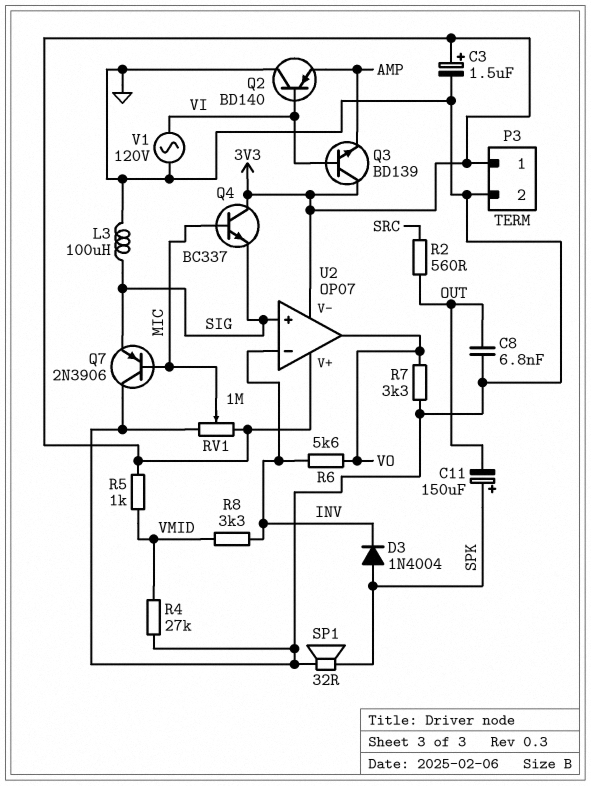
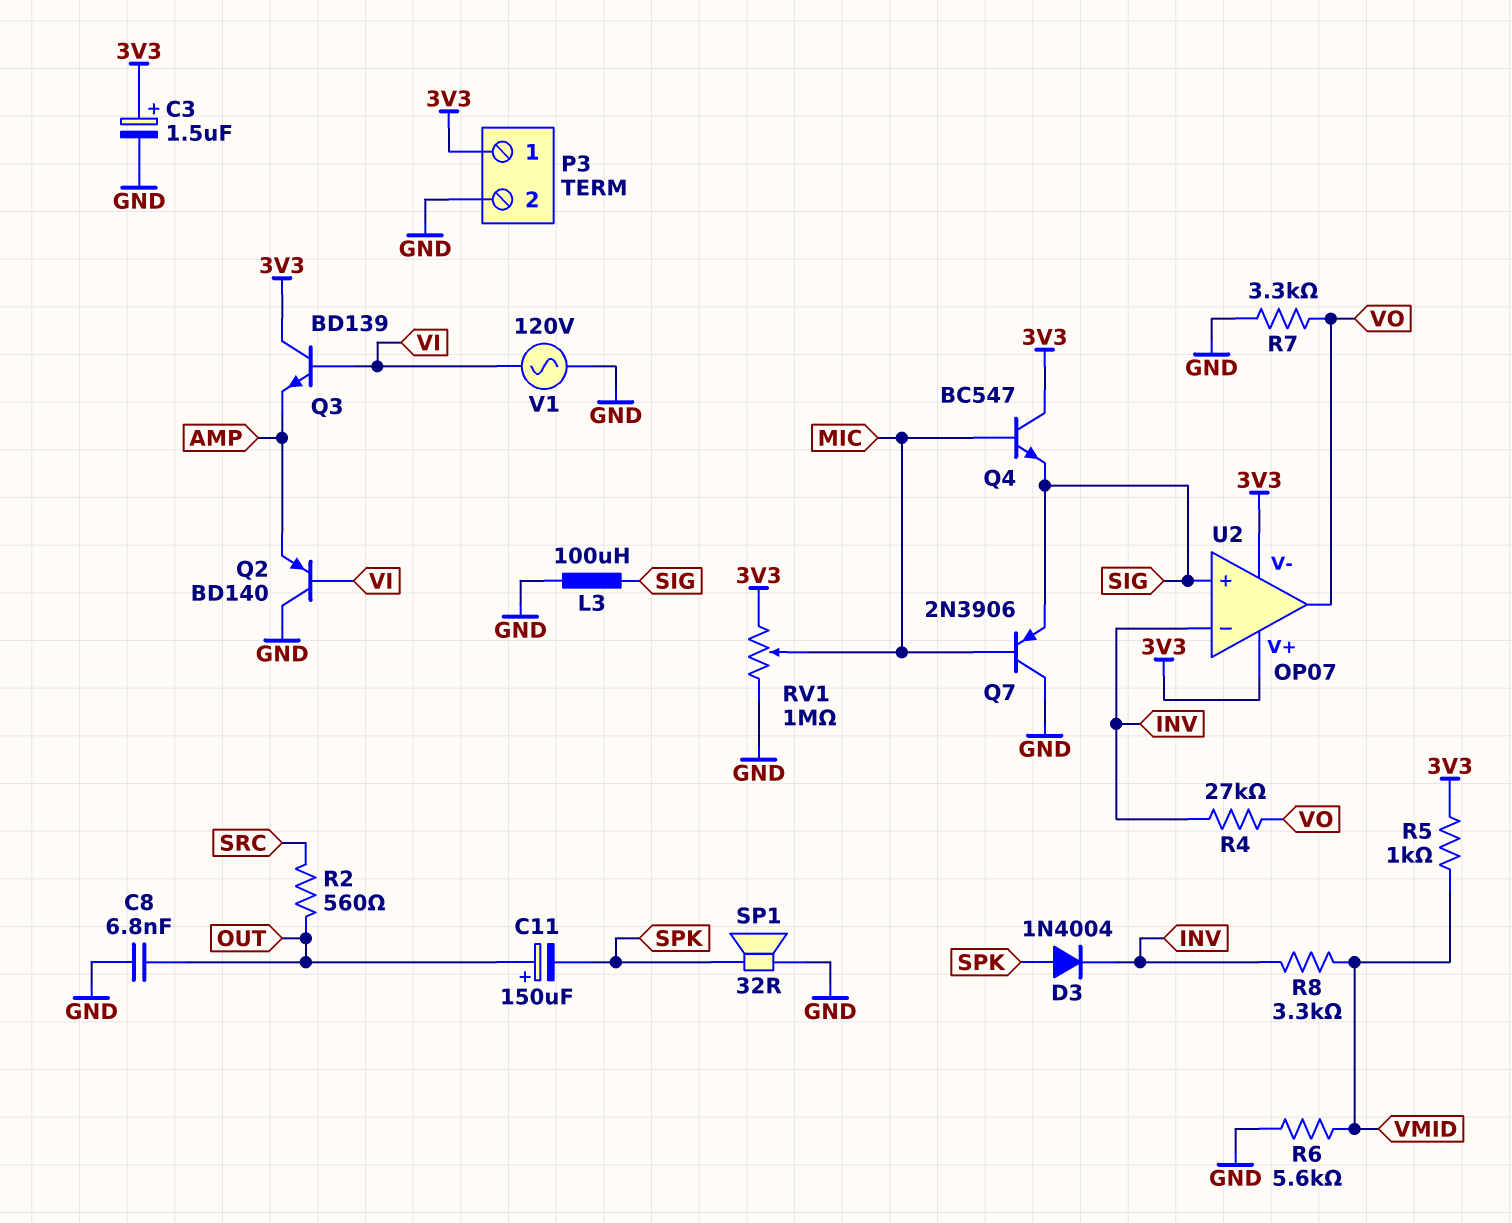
C11: 150uF (plus SPK, minus OUT) -> 150uF (plus OUT, minus SPK)
Q4: NPN BC337 (B MIC, C 3V3, E SIG) -> NPN BC547 (B MIC, C 3V3, E SIG)
R4: 27k (GND, VMID) -> 27k (INV, VO)
R6: 5.6k (INV, VO) -> 5.6k (GND, VMID)

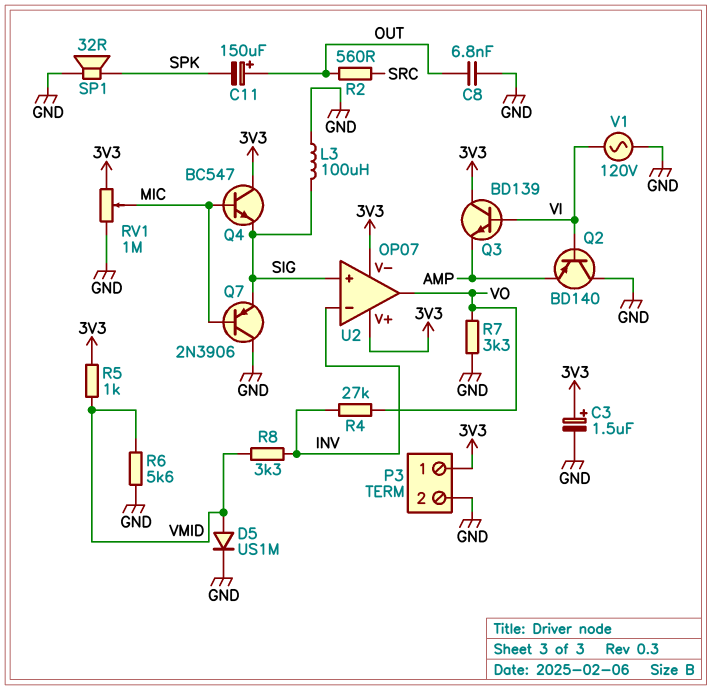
D3: diode 1N4004 (A SPK, K INV) -> none
D5: none -> diode US1M (A VMID, K GND)

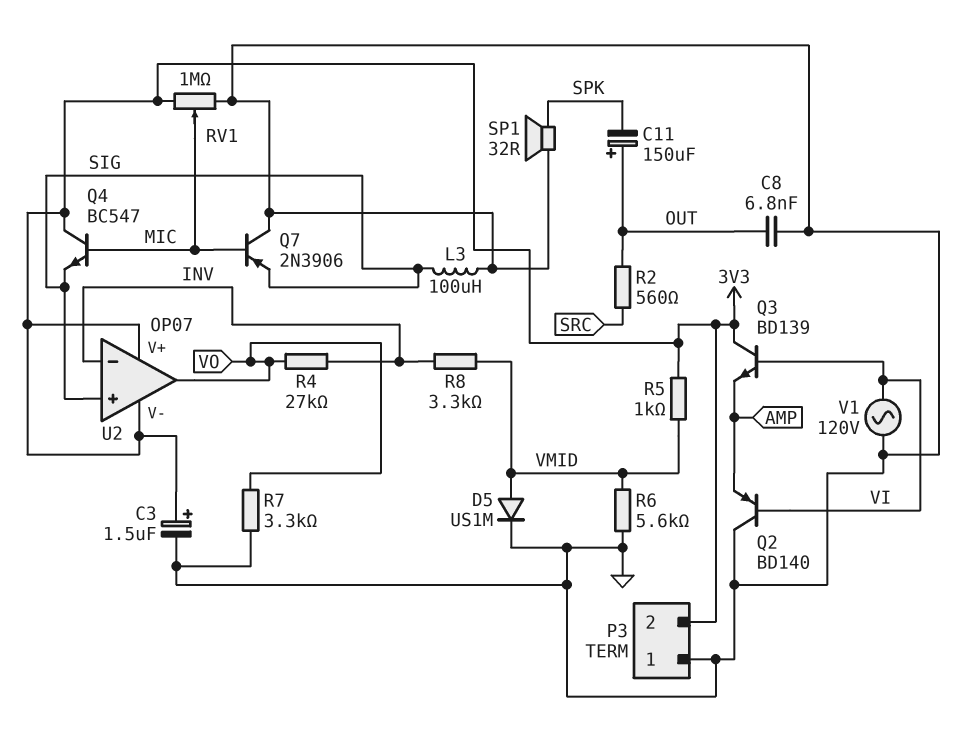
P3 pin 1: 3V3 -> GND
P3 pin 2: GND -> 3V3

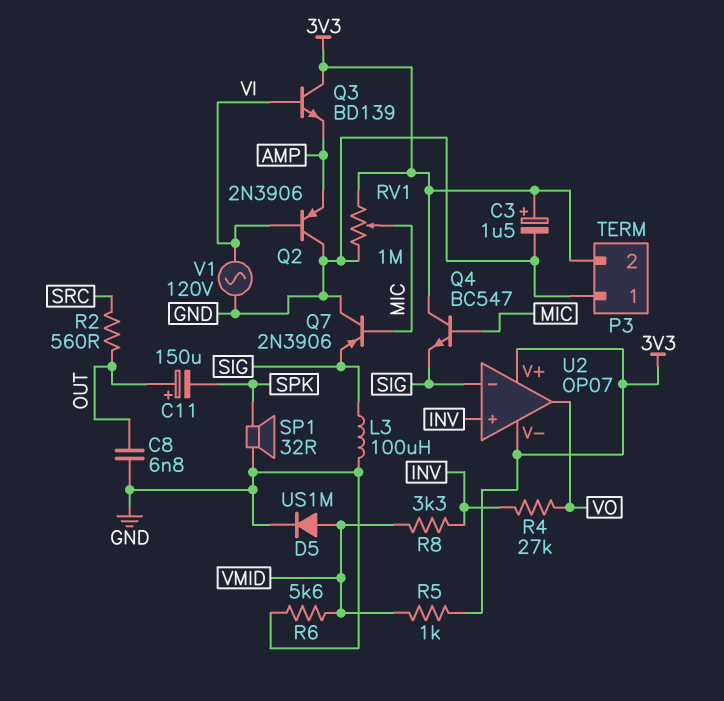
Q2: PNP BD140 (B VI, C GND, E AMP) -> PNP 2N3906 (B VI, C GND, E AMP)
R7: 3.3k (GND, VO) -> none
U2 pin in+: SIG -> INV
U2 pin in-: INV -> SIG

